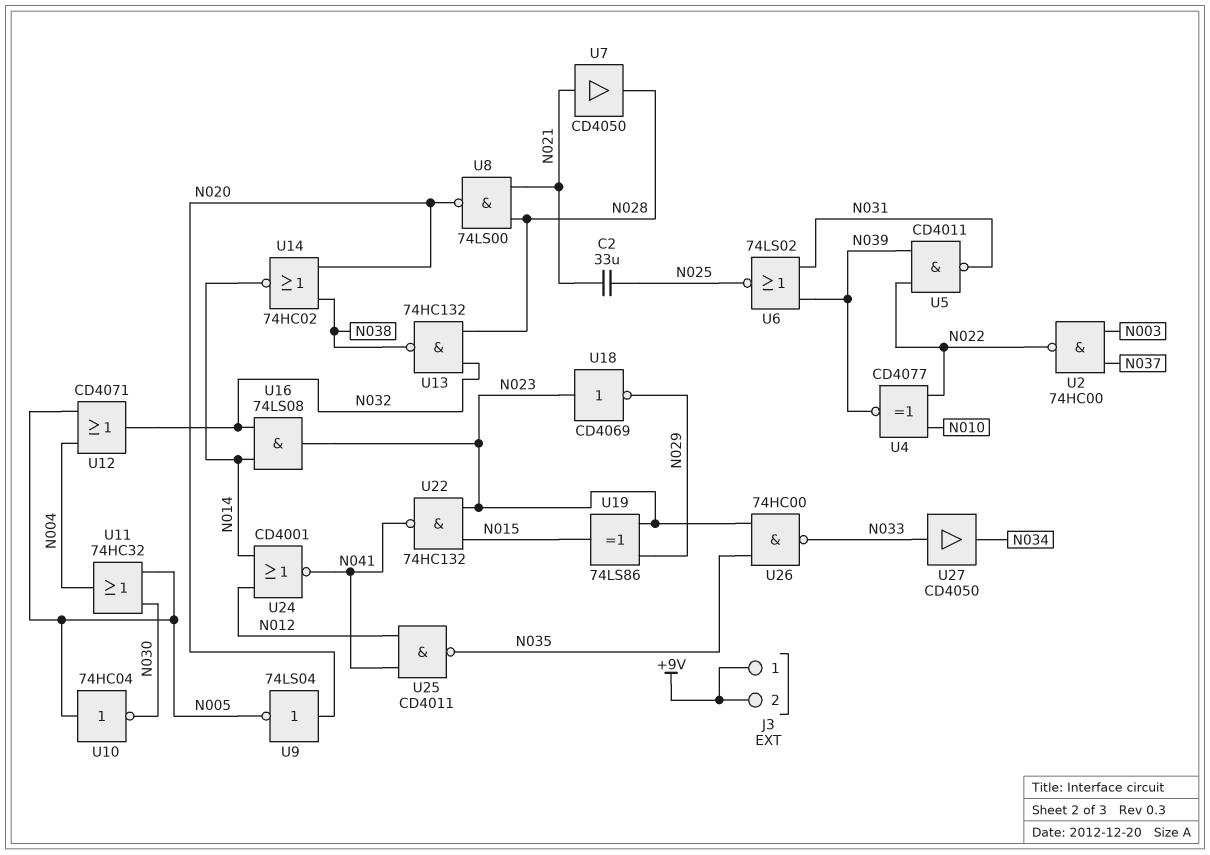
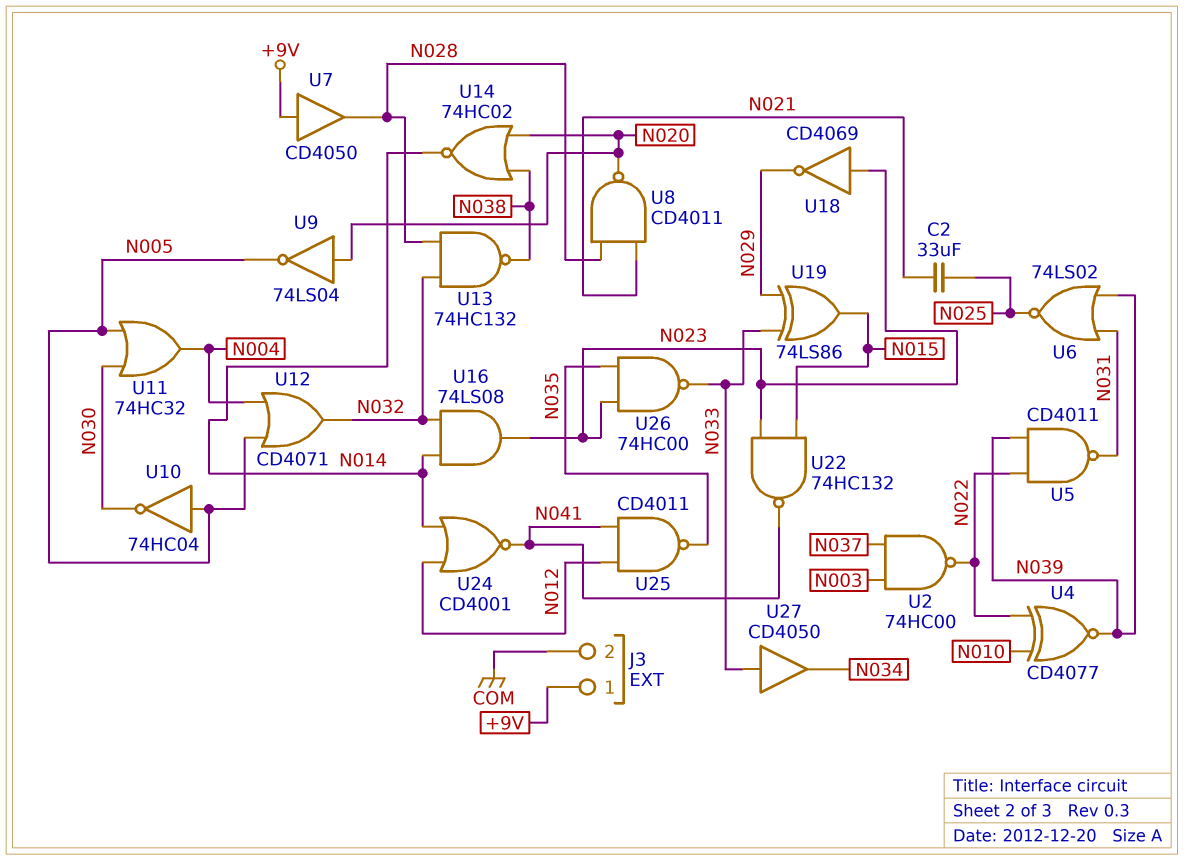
J3 pin 2: +9V -> COM
U7: buffer CD4050 (in N021, out N028) -> buffer CD4050 (in +9V, out N028)
U8: NAND 74LS00 (in N021, in N028, out N020) -> NAND CD4011 (in N021, in N028, out N020)
U19: XOR 74LS86 (in N023, in N029, out N015) -> XOR 74LS86 (in N029, in N033, out N015)

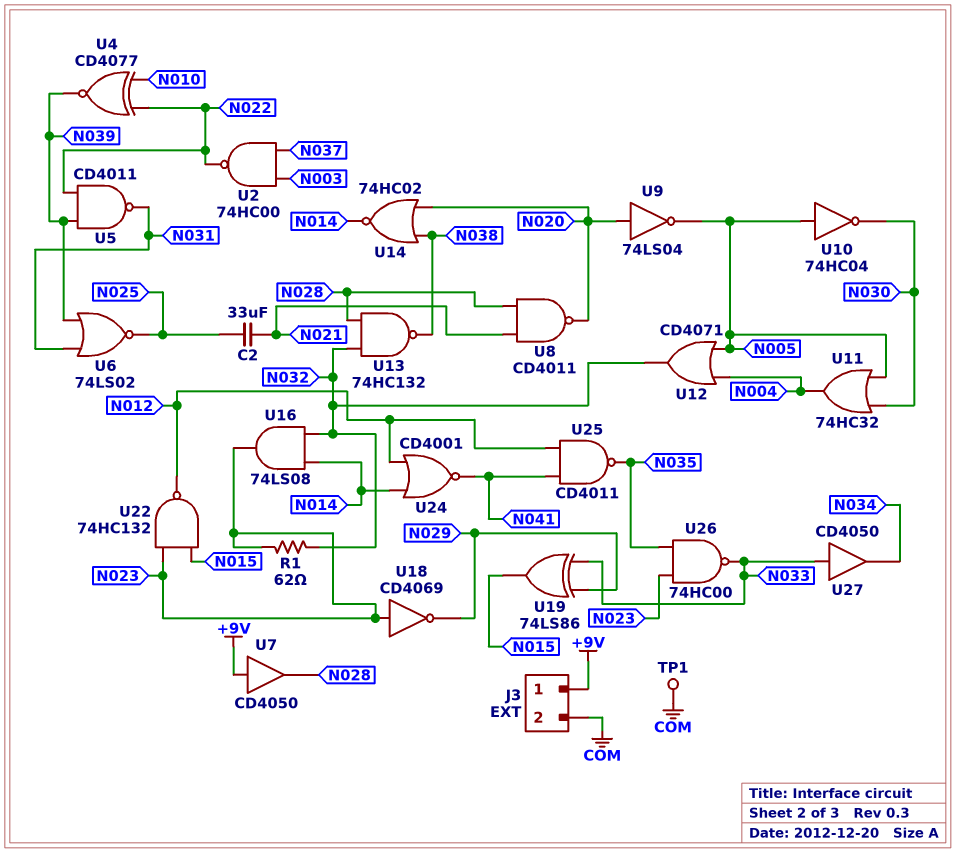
R1: none -> 62 (N023, N032)
TP1: none -> test point (COM)
U22: NAND 74HC132 (in N015, in N023, out N041) -> NAND 74HC132 (in N015, in N023, out N012)

